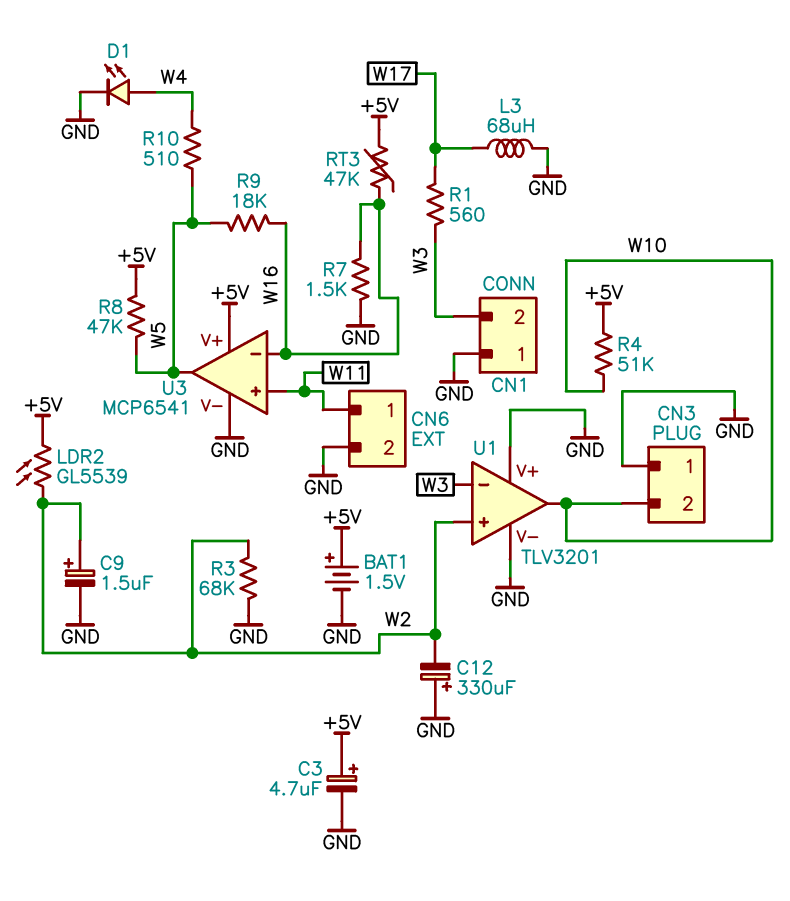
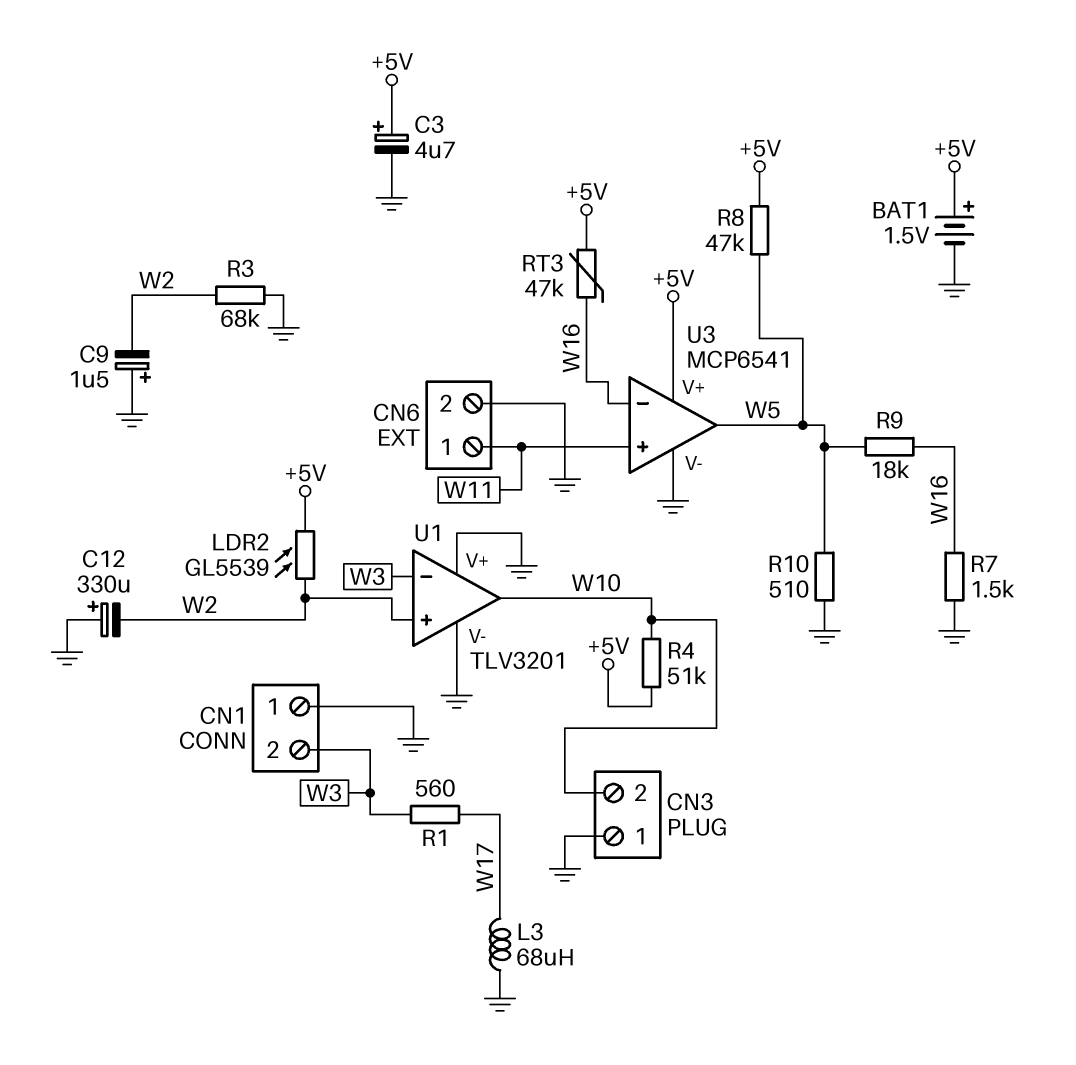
C9: 1.5uF (plus W2, minus GND) -> 1.5uF (plus GND, minus W2)
D1: LED (A W4, K GND) -> none
R10: 510 (W4, W5) -> 510 (GND, W5)

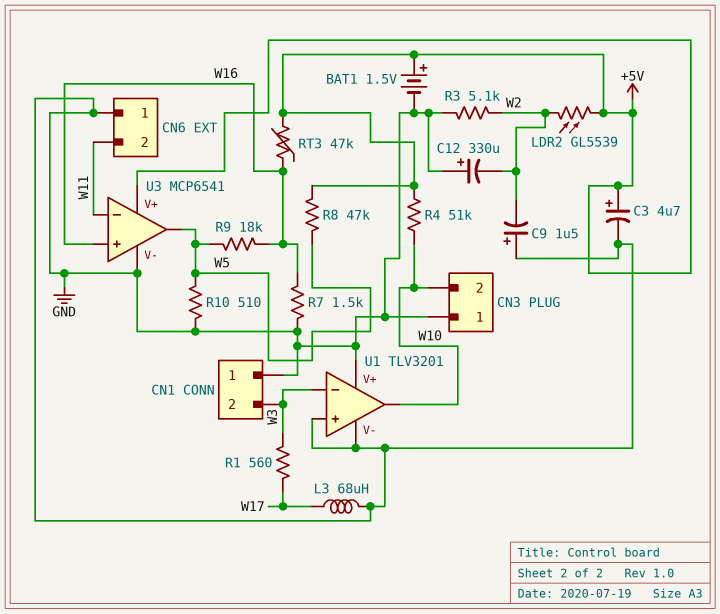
CN6 pin 1: W11 -> GND
CN6 pin 2: GND -> W11
R3: 68k (GND, W2) -> 5.1k (GND, W2)
U1 pin in+: W2 -> GND
U3 pin in+: W11 -> W16
U3 pin in-: W16 -> W11

